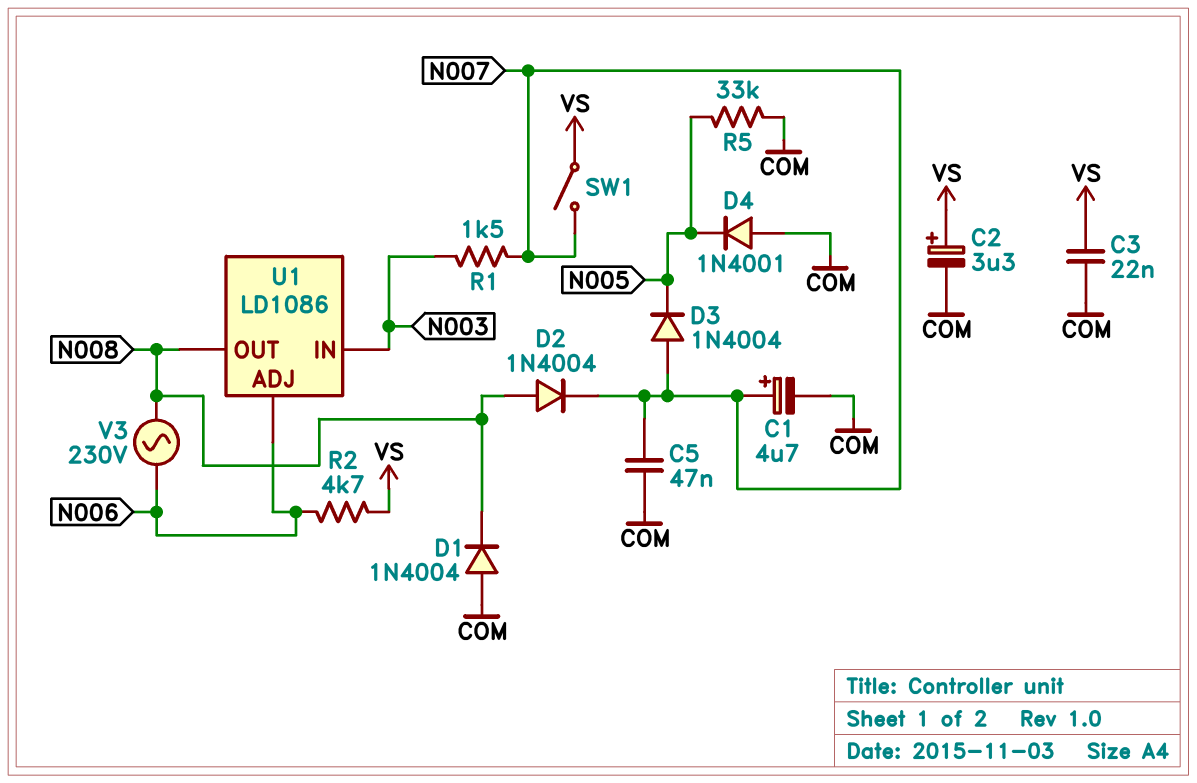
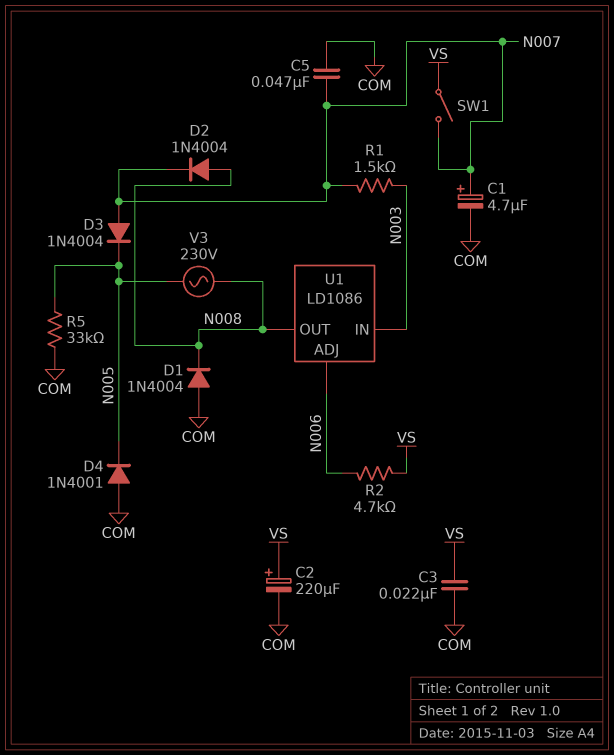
C2: 3.3uF (plus VS, minus COM) -> 220uF (plus VS, minus COM)
V3: AC 230V (N006, N008) -> AC 230V (N005, N008)

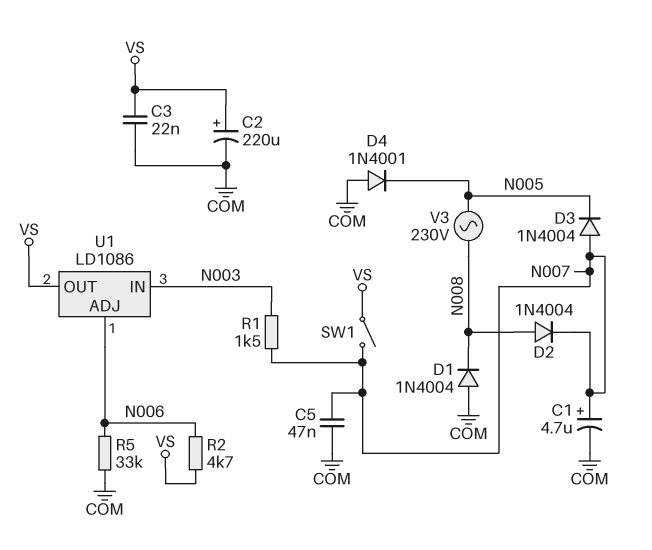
R5: 33k (COM, N005) -> 33k (COM, N006)
U1 pin OUT: N008 -> VS

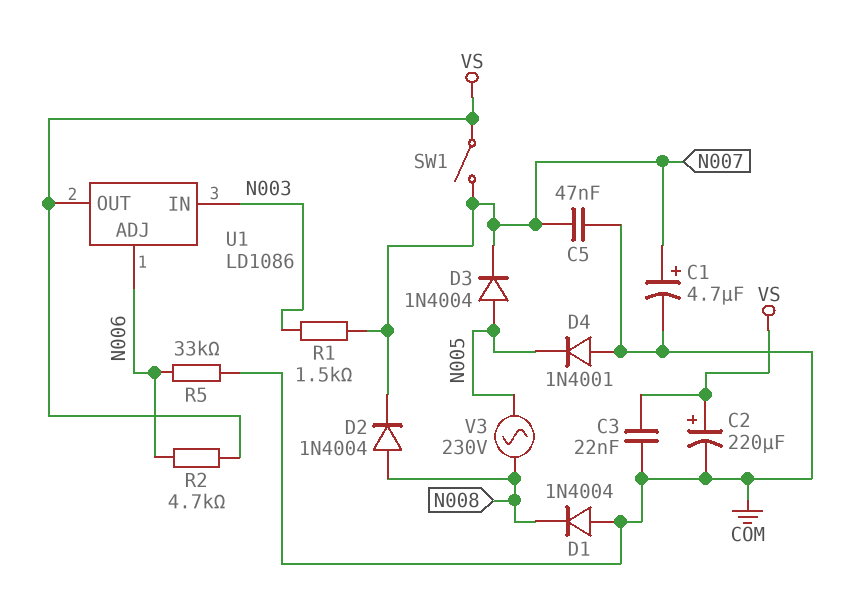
D3: diode 1N4004 (A N007, K N005) -> diode 1N4004 (A N005, K N007)

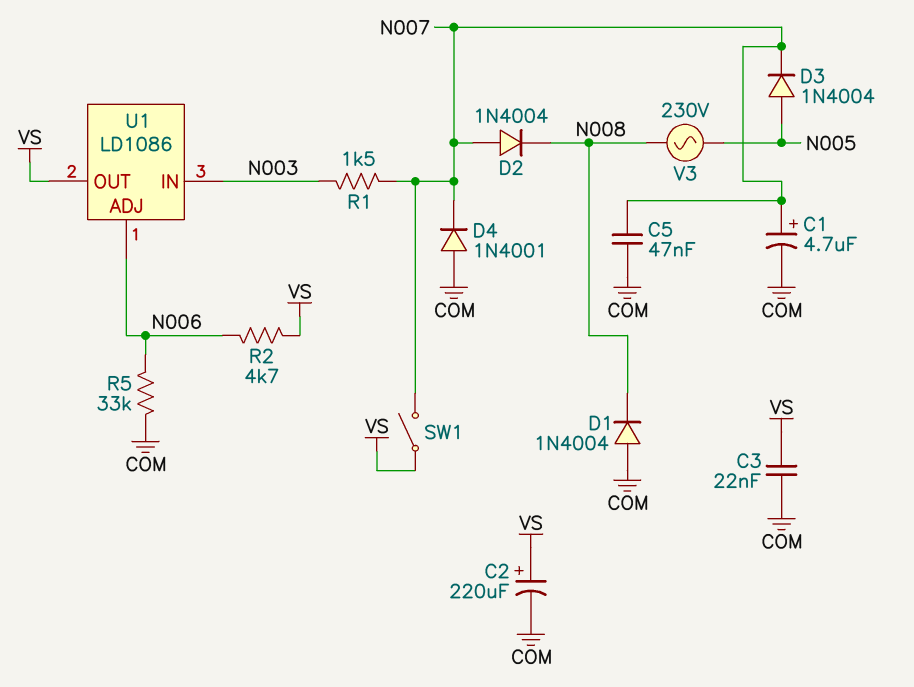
D2: diode 1N4004 (A N008, K N007) -> diode 1N4004 (A N007, K N008)
D4: diode 1N4001 (A COM, K N005) -> diode 1N4001 (A COM, K N007)

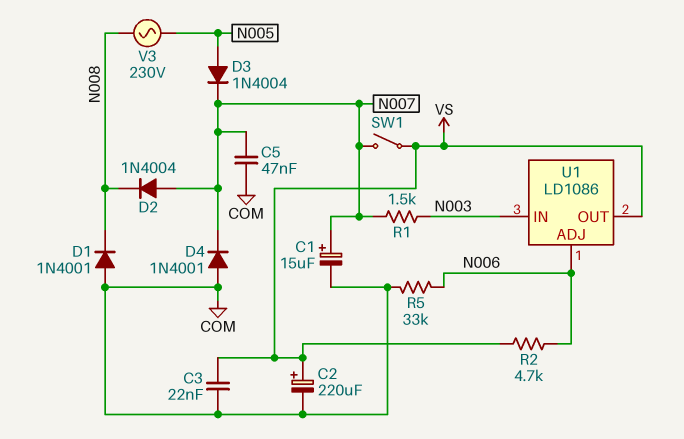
C1: 4.7uF (plus N007, minus COM) -> 15uF (plus N007, minus COM)
D1: diode 1N4004 (A COM, K N008) -> diode 1N4001 (A COM, K N008)

